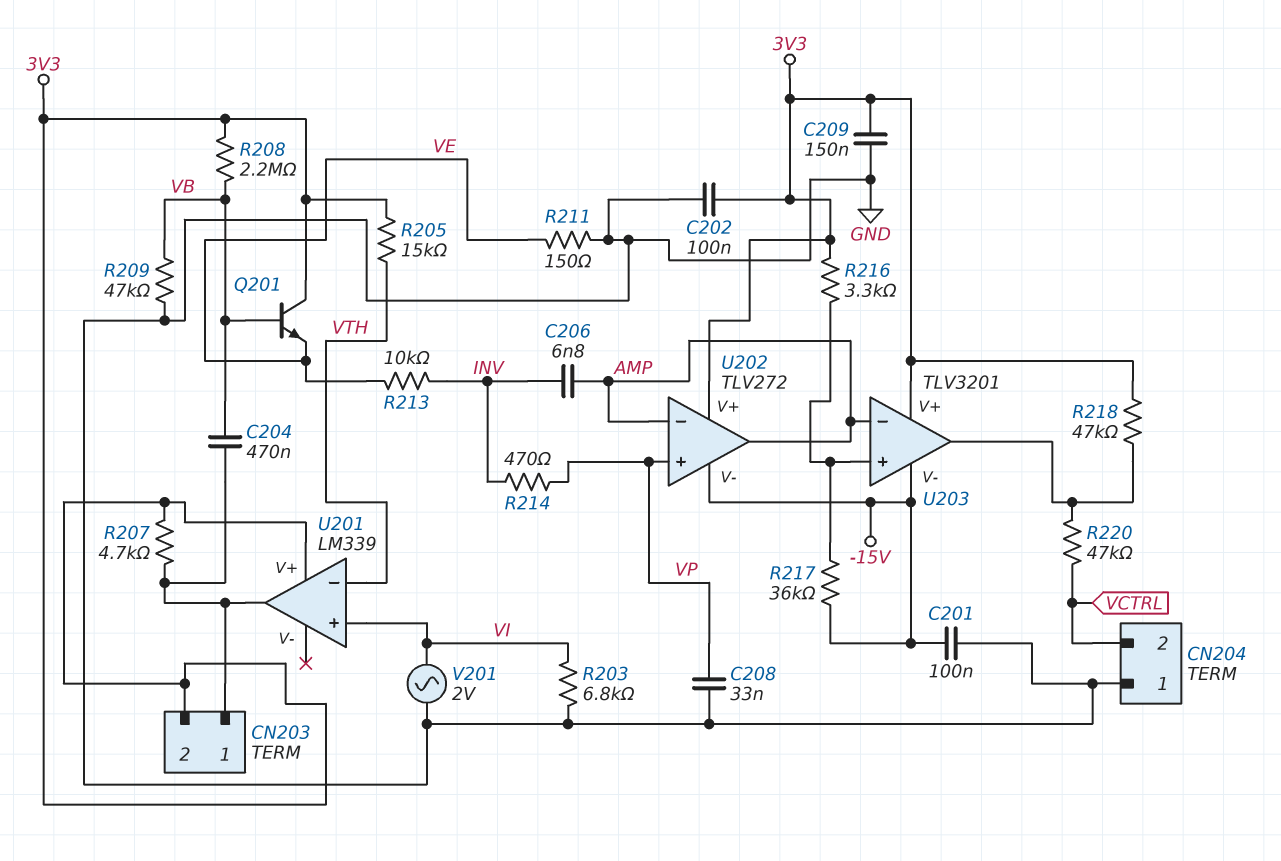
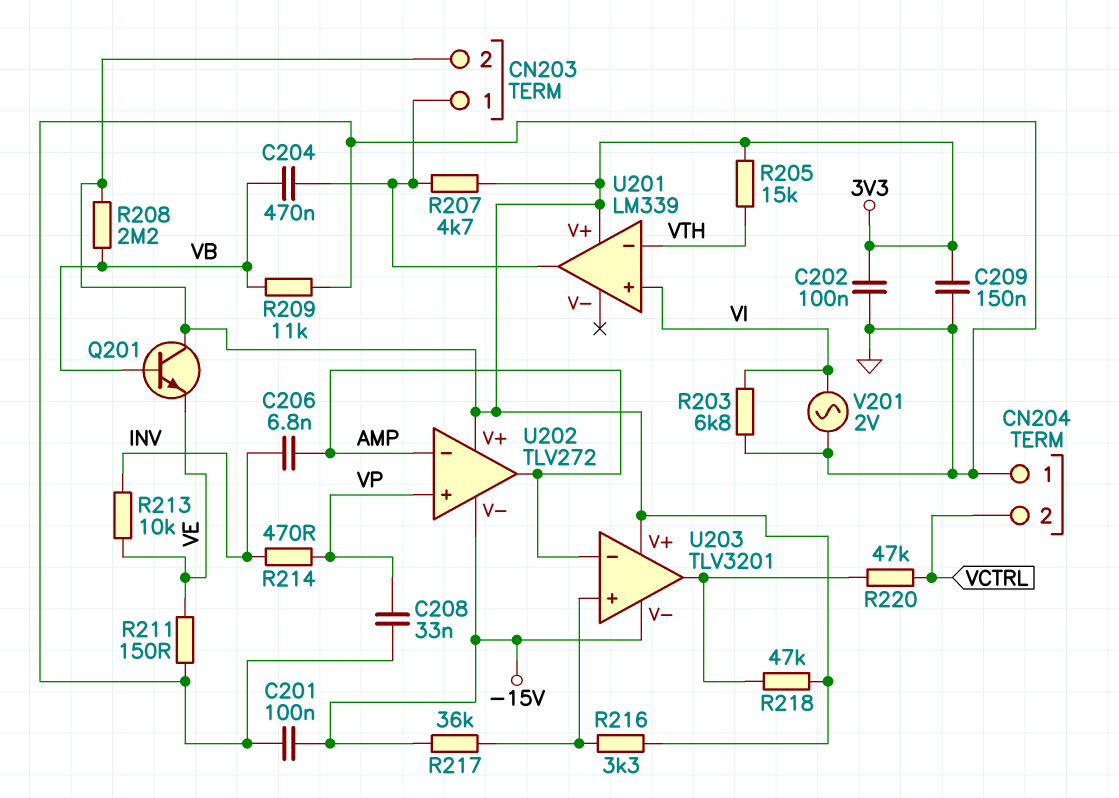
R209: 47k (GND, VB) -> 11k (GND, VB)

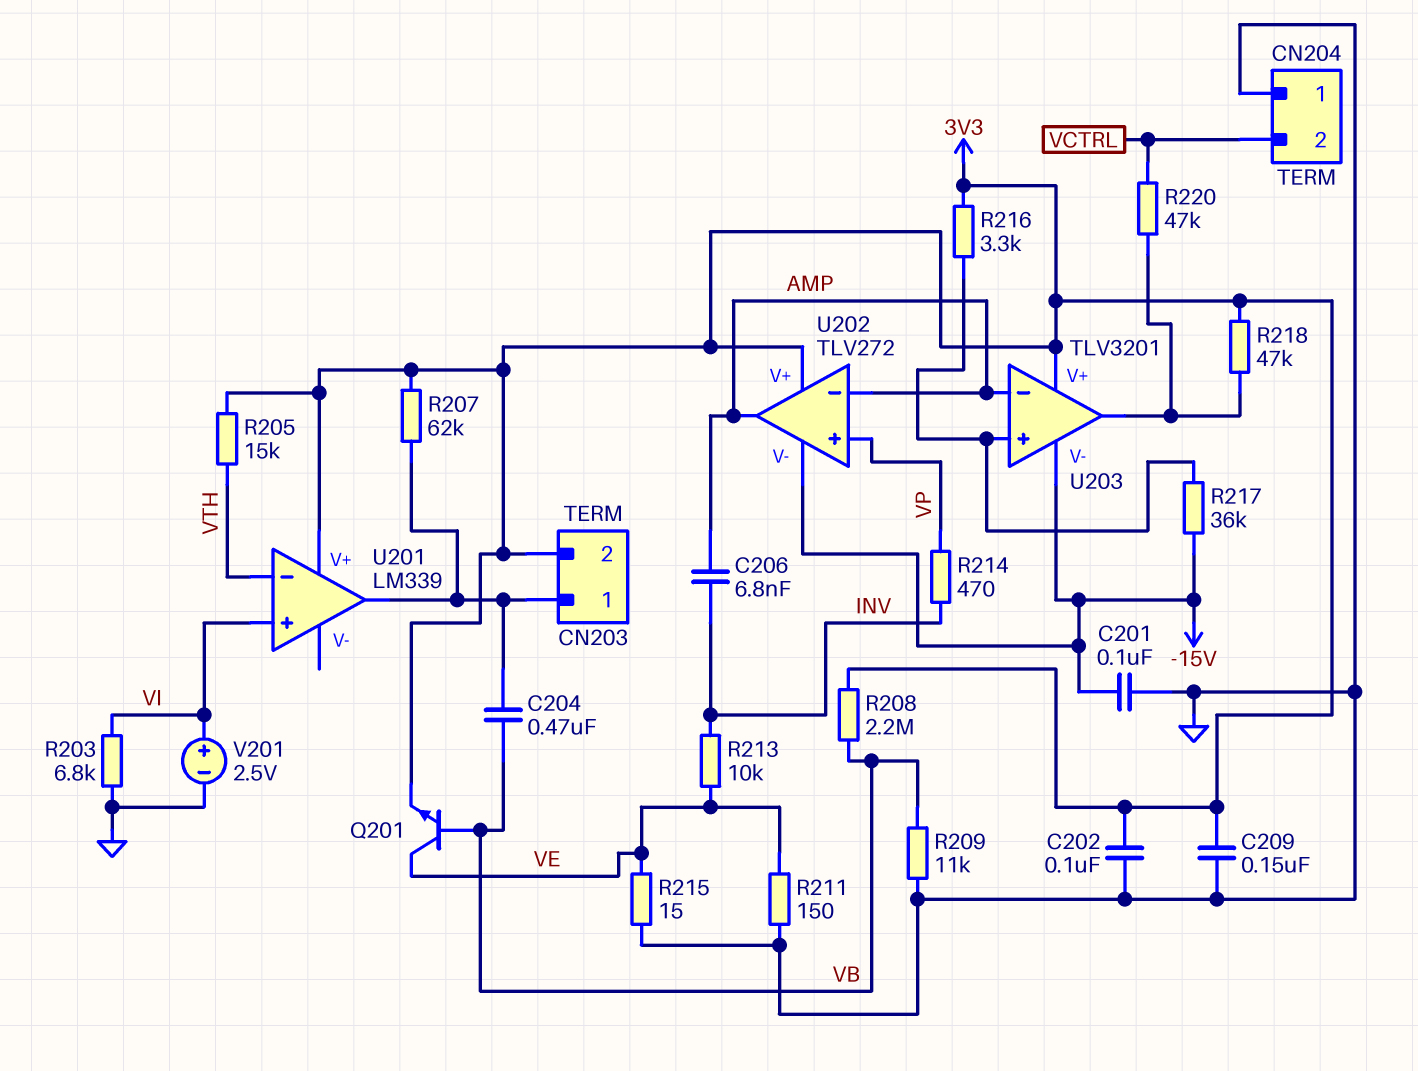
C208: 33nF (GND, VP) -> none
Q201: NPN (B VB, C 3V3, E VE) -> NPN (B VB, C VE, E 3V3)
R207: 4.7k (3V3, CN203/1) -> 62k (3V3, CN203/1)
R215: none -> 15 (GND, VE)
V201: AC 2V (GND, VI) -> 2.5V (plus VI, minus GND)

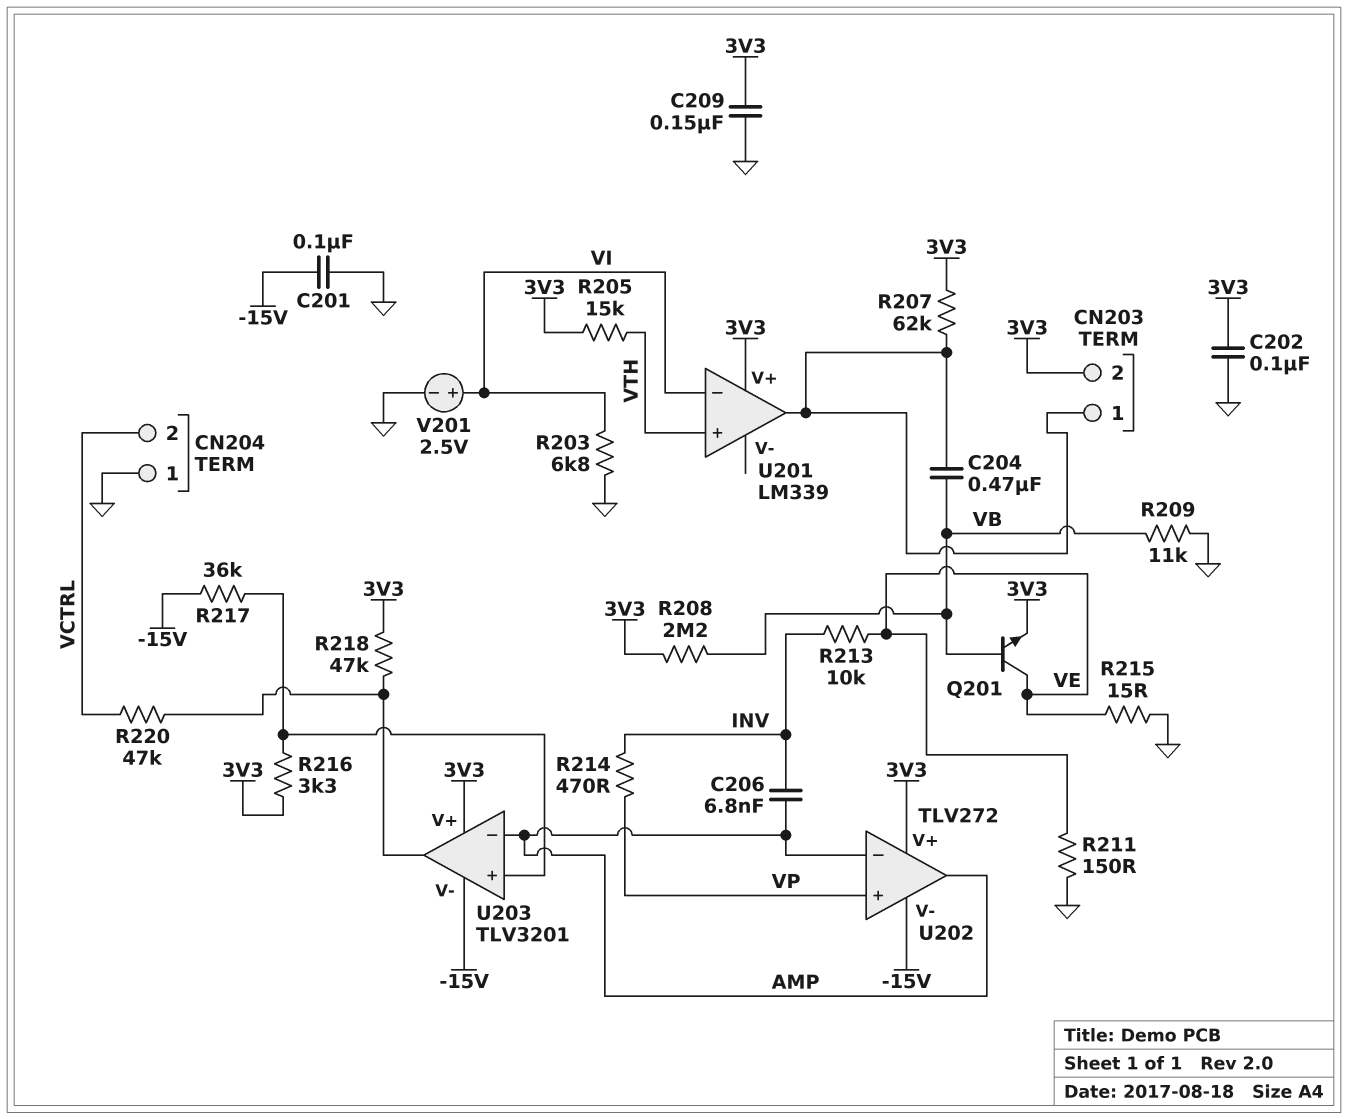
U201 pin in+: VI -> VTH
U201 pin in-: VTH -> VI

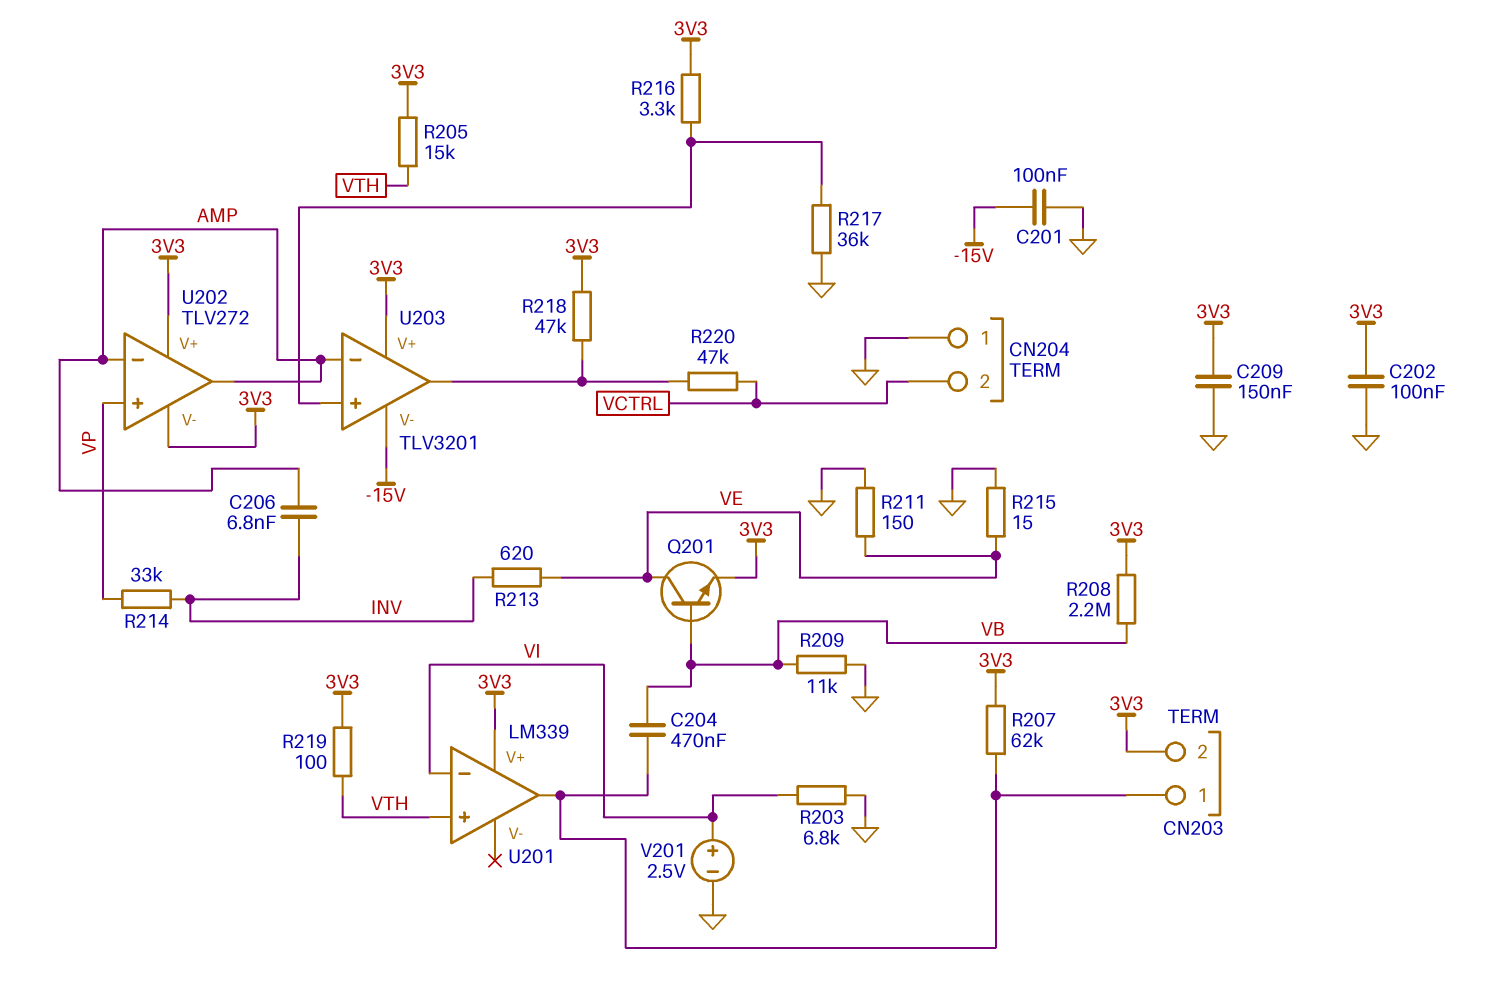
R213: 10k (INV, VE) -> 620 (INV, VE)
R214: 470 (INV, VP) -> 33k (INV, VP)
R217: 36k (-15V, U203/in+) -> 36k (GND, U203/in+)
R219: none -> 100 (3V3, VTH)
U202 pin V-: -15V -> 3V3

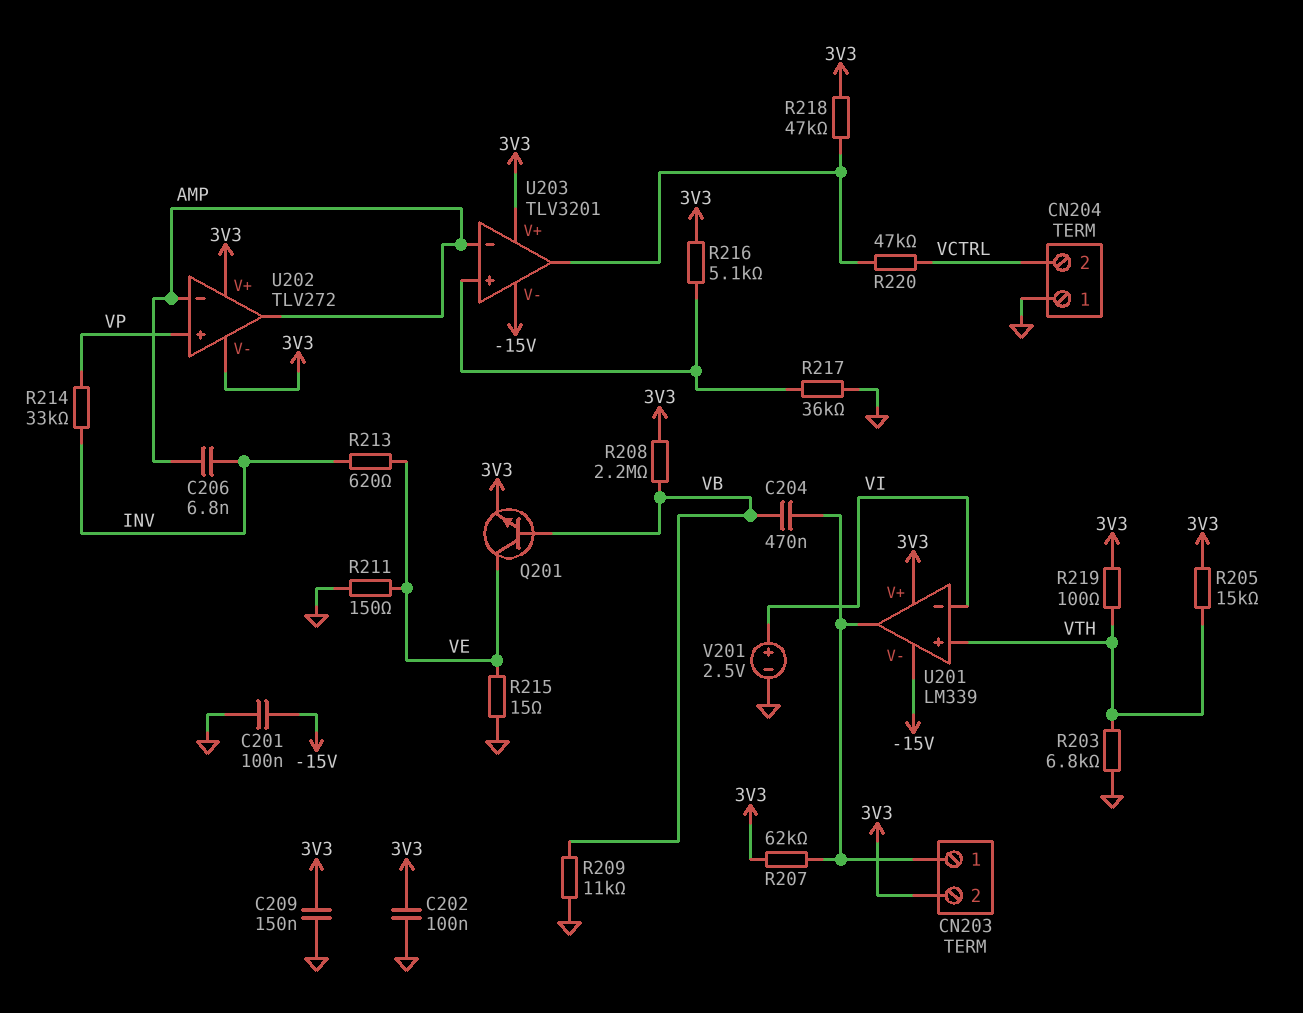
R203: 6.8k (GND, VI) -> 6.8k (GND, VTH)
R216: 3.3k (3V3, U203/in+) -> 5.1k (3V3, U203/in+)
U201 pin V-: none -> -15V

